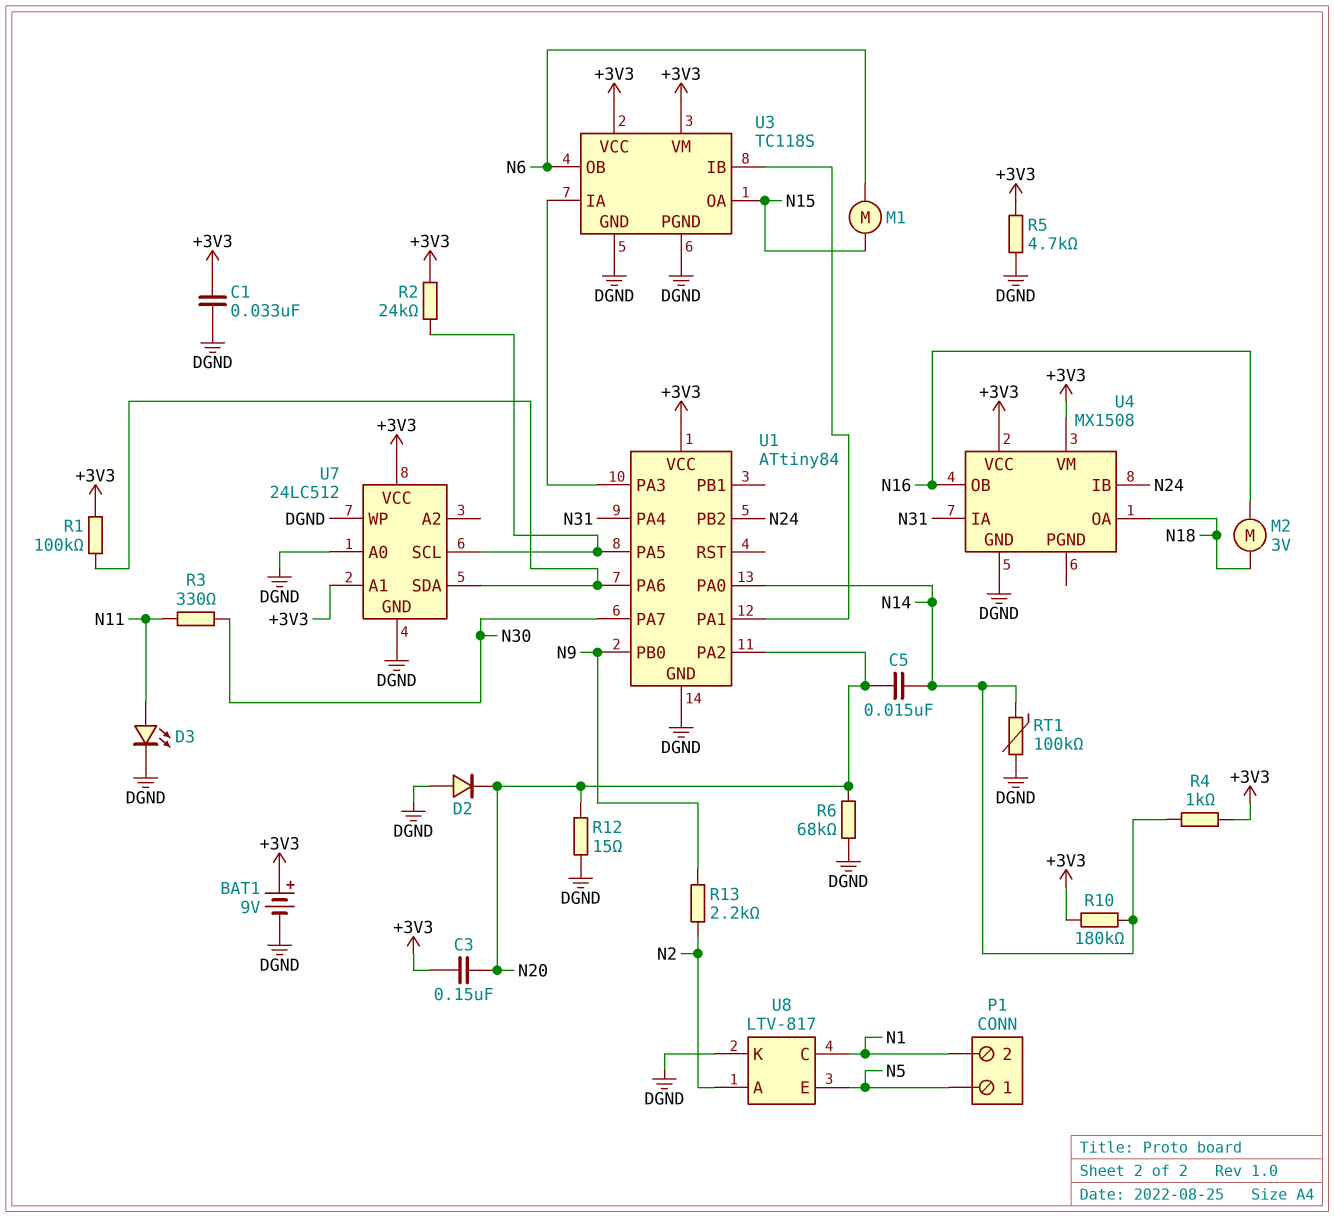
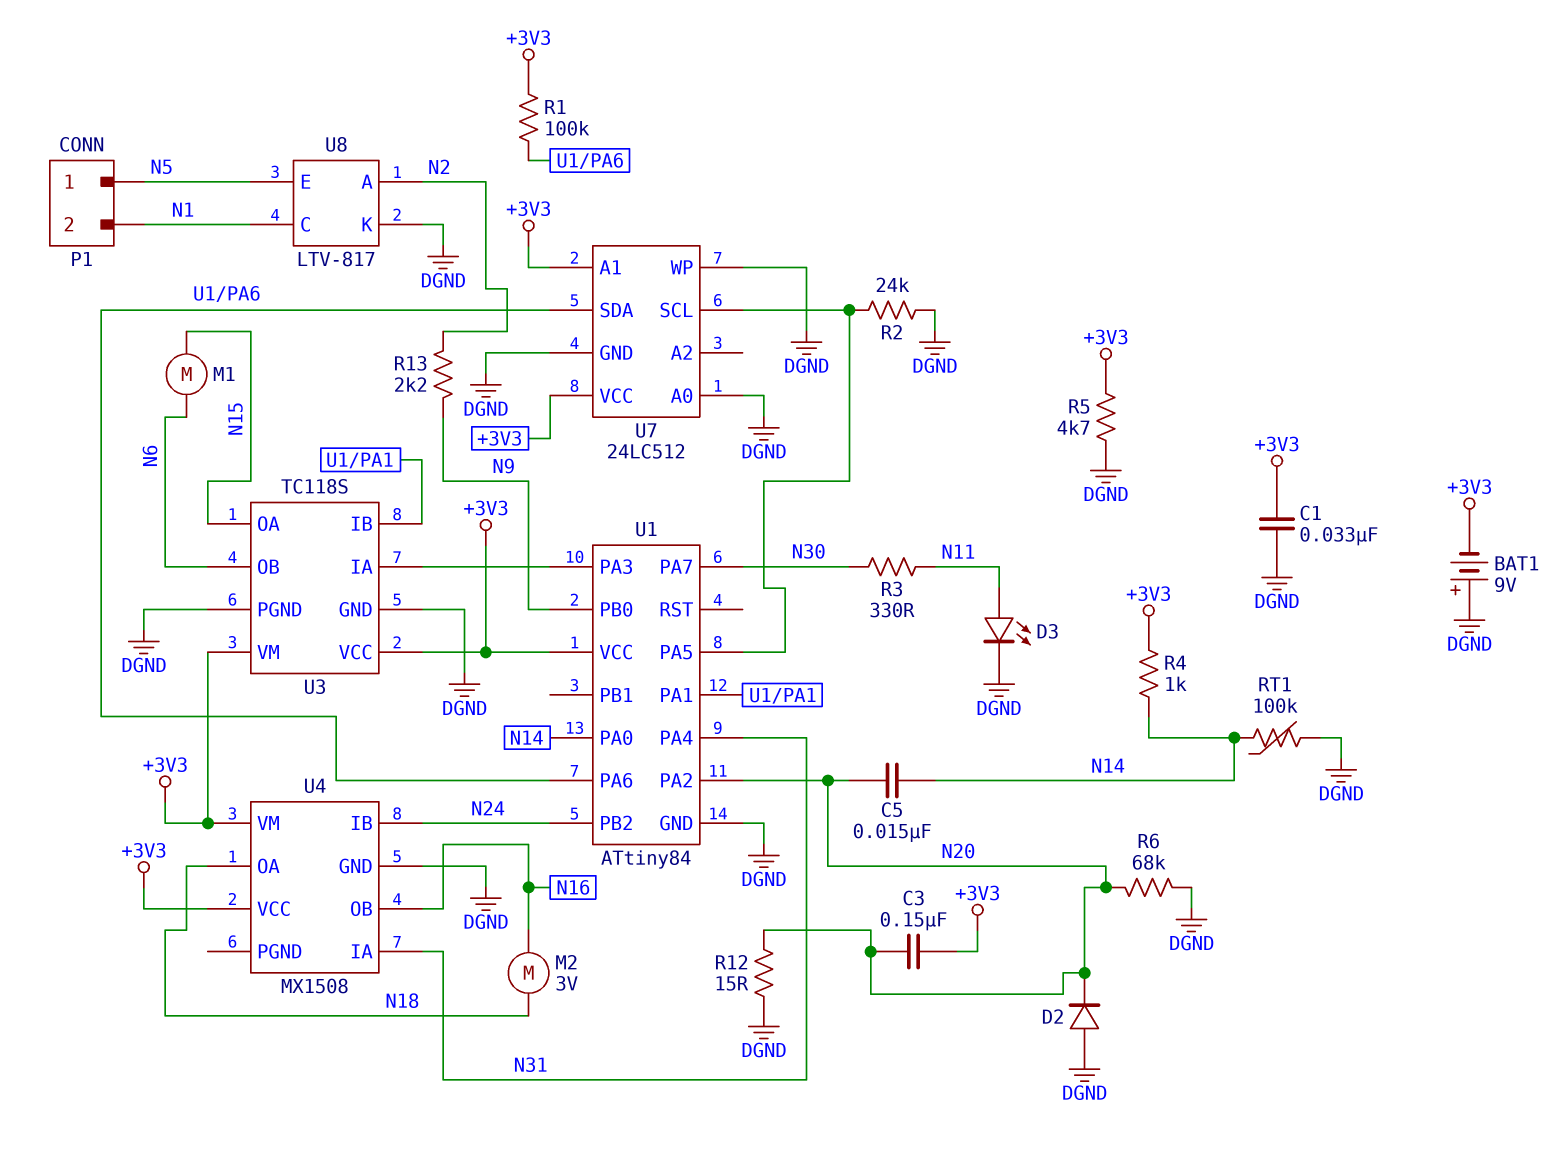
BAT1: 9V (plus +3V3, minus DGND) -> 9V (plus DGND, minus +3V3)
R2: 24k (+3V3, U1/PA5) -> 24k (DGND, U1/PA5)
R10: 180k (+3V3, N14) -> none

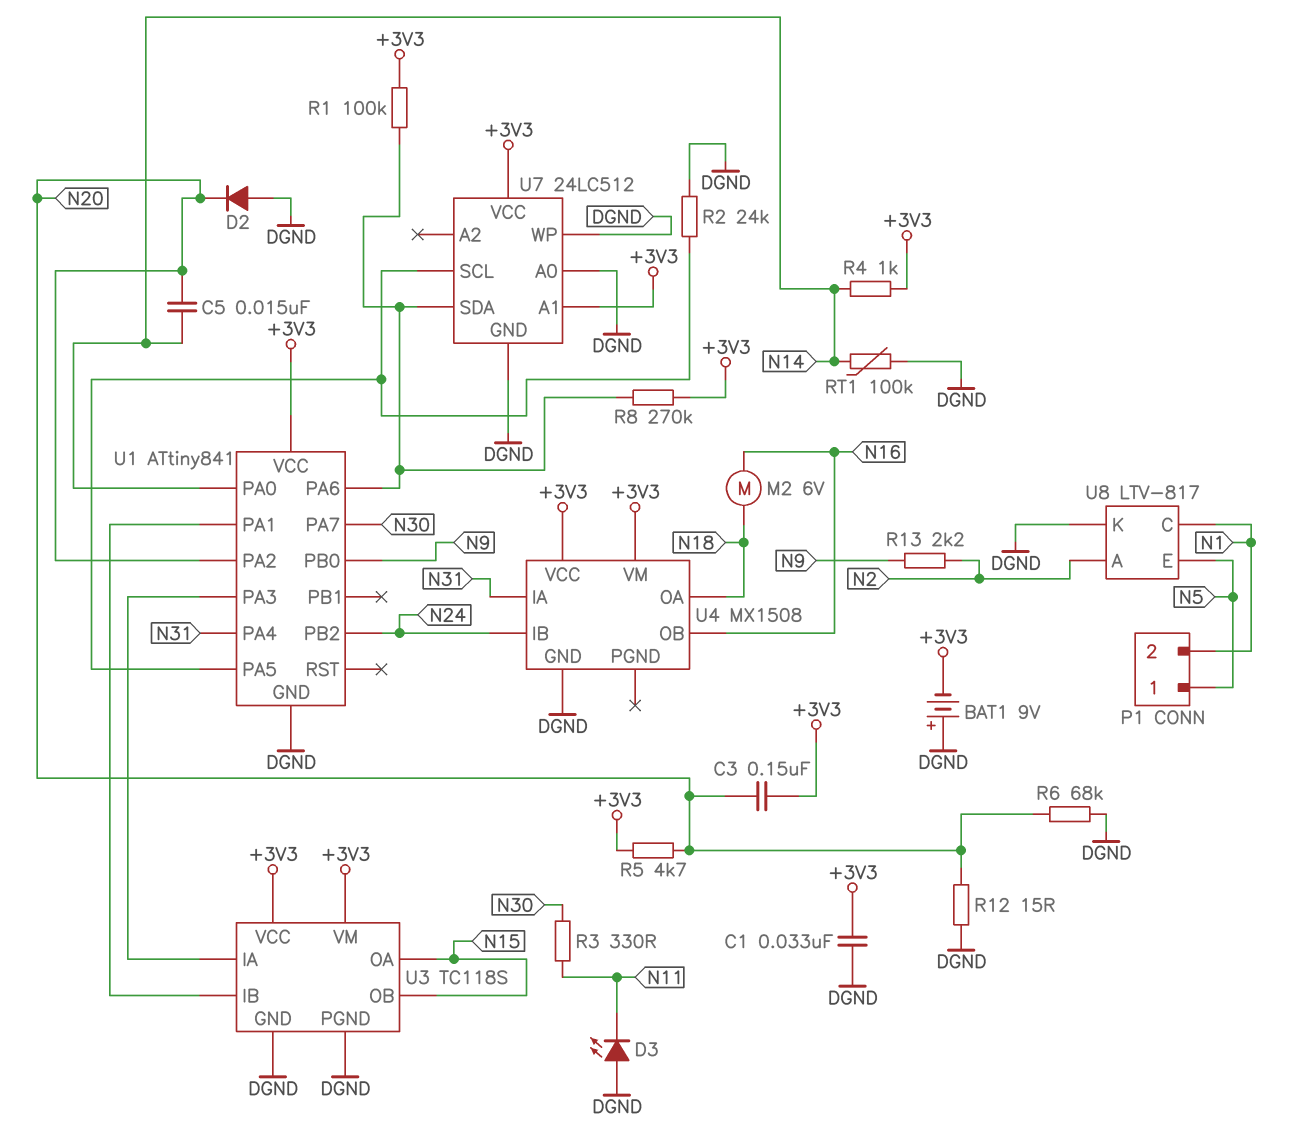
D3: LED (A N11, K DGND) -> LED (A DGND, K N11)
M1: motor (N6, N15) -> none
M2: motor 3V (N16, N18) -> motor 6V (N16, N18)
R5: 4.7k (+3V3, DGND) -> 4.7k (+3V3, N20)
R8: none -> 270k (+3V3, U1/PA6)
U1: ATtiny84 -> ATtiny841
U3 pin OB: N6 -> N15

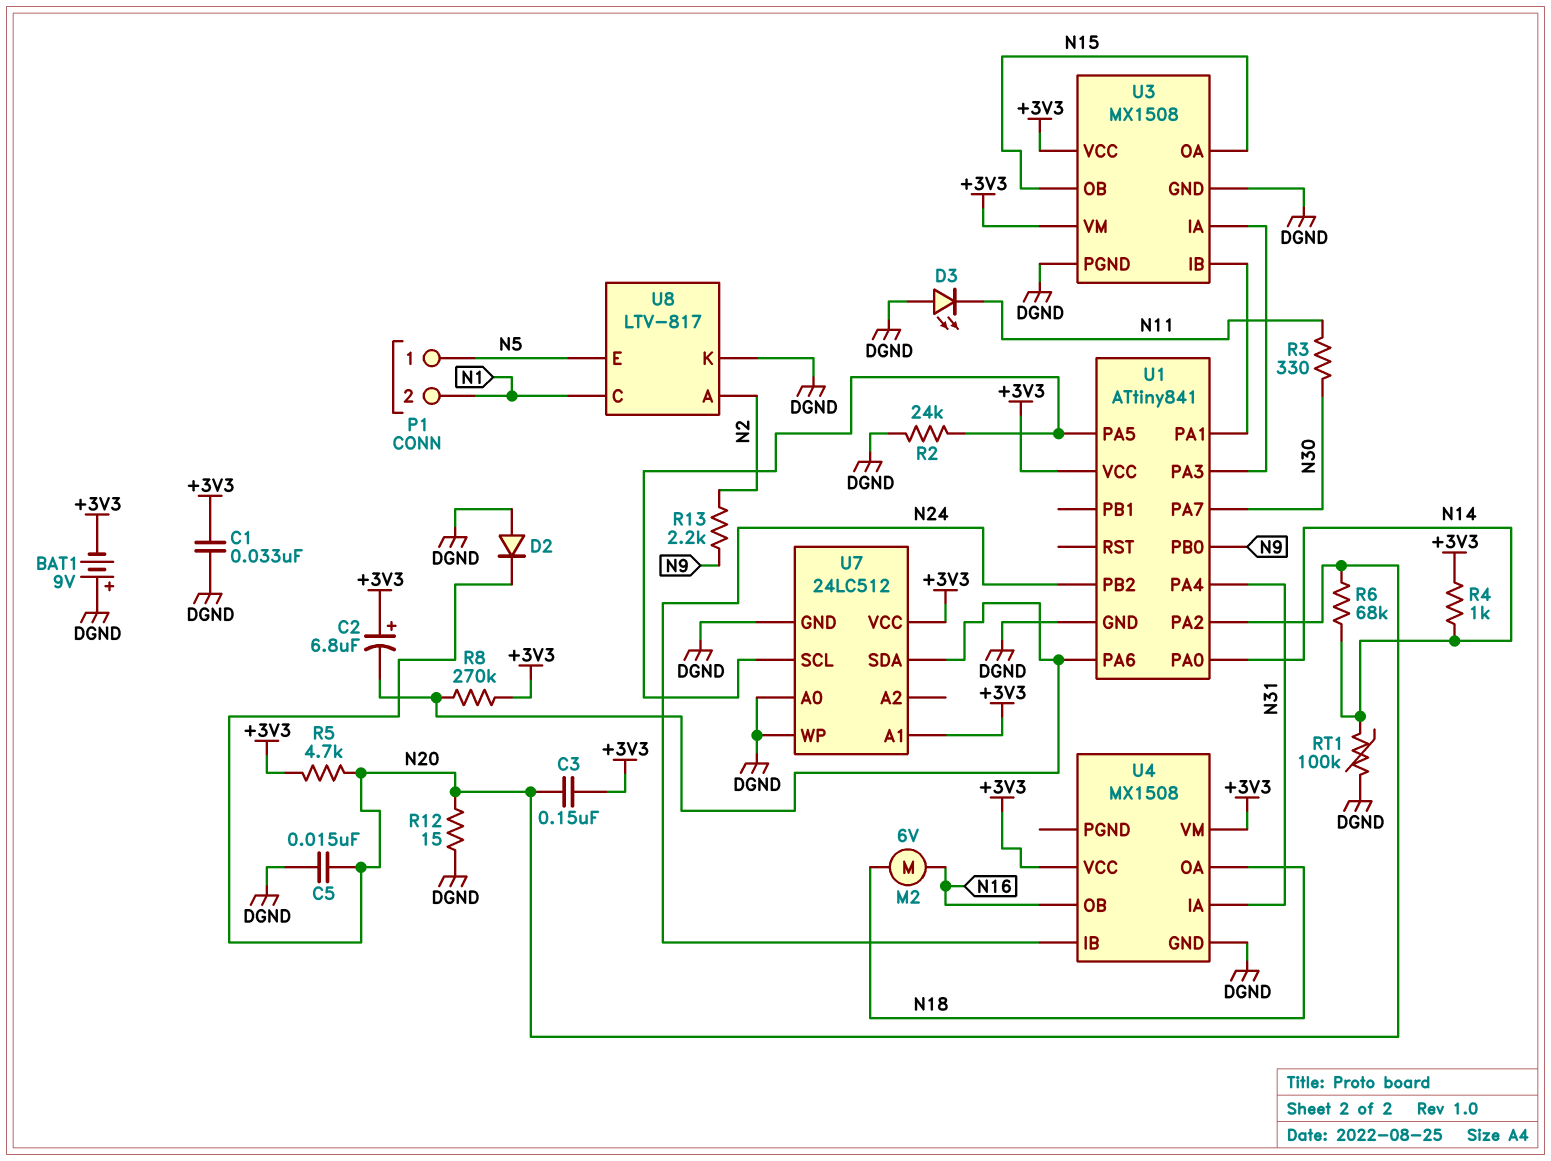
C2: none -> 6.8uF (plus +3V3, minus U1/PA6)
C5: 15nF (N14, N20) -> 15nF (DGND, N20)
R1: 100k (+3V3, U1/PA6) -> none
R6: 68k (DGND, N20) -> 68k (N14, N20)
U3: TC118S -> MX1508

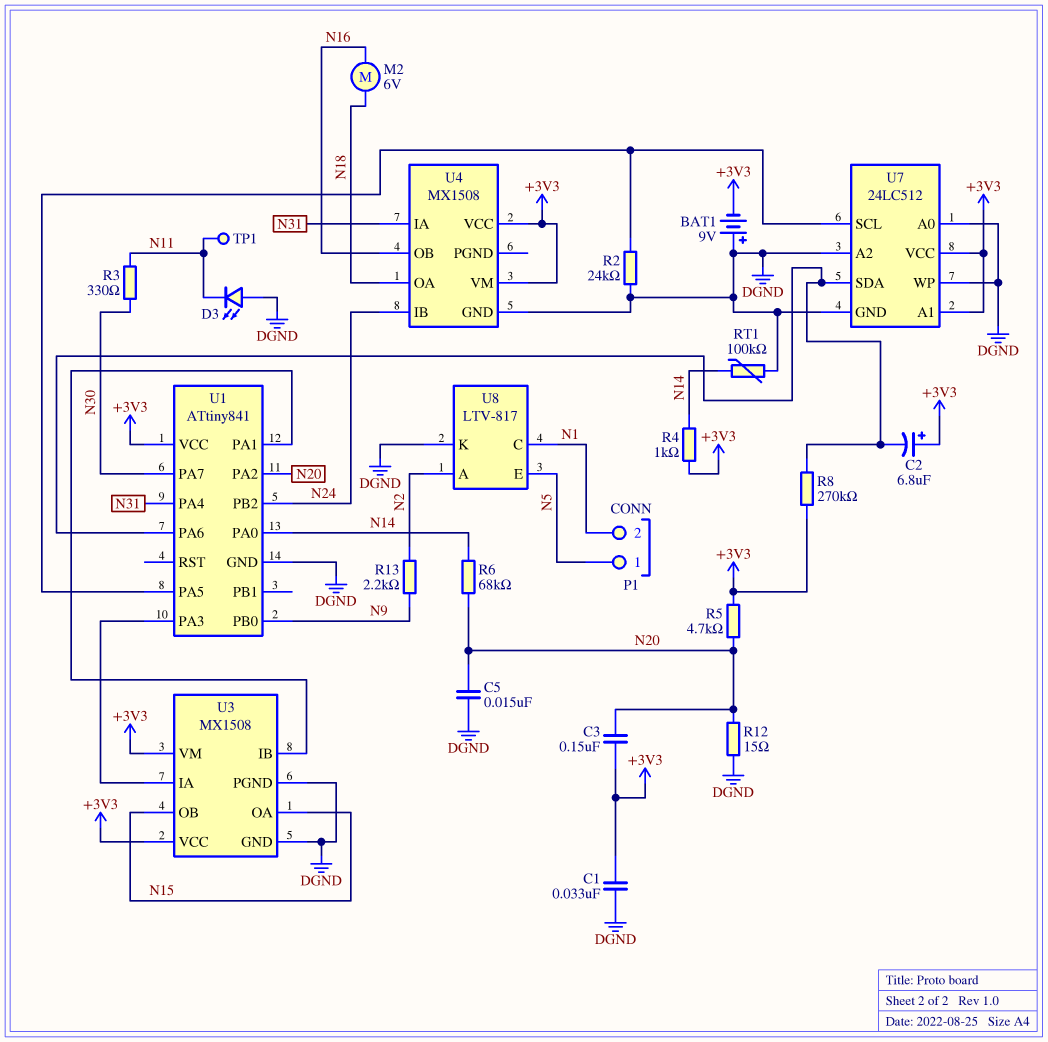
D2: diode (A DGND, K N20) -> none
TP1: none -> test point (N11)
U7 pin A2: none -> DGND

